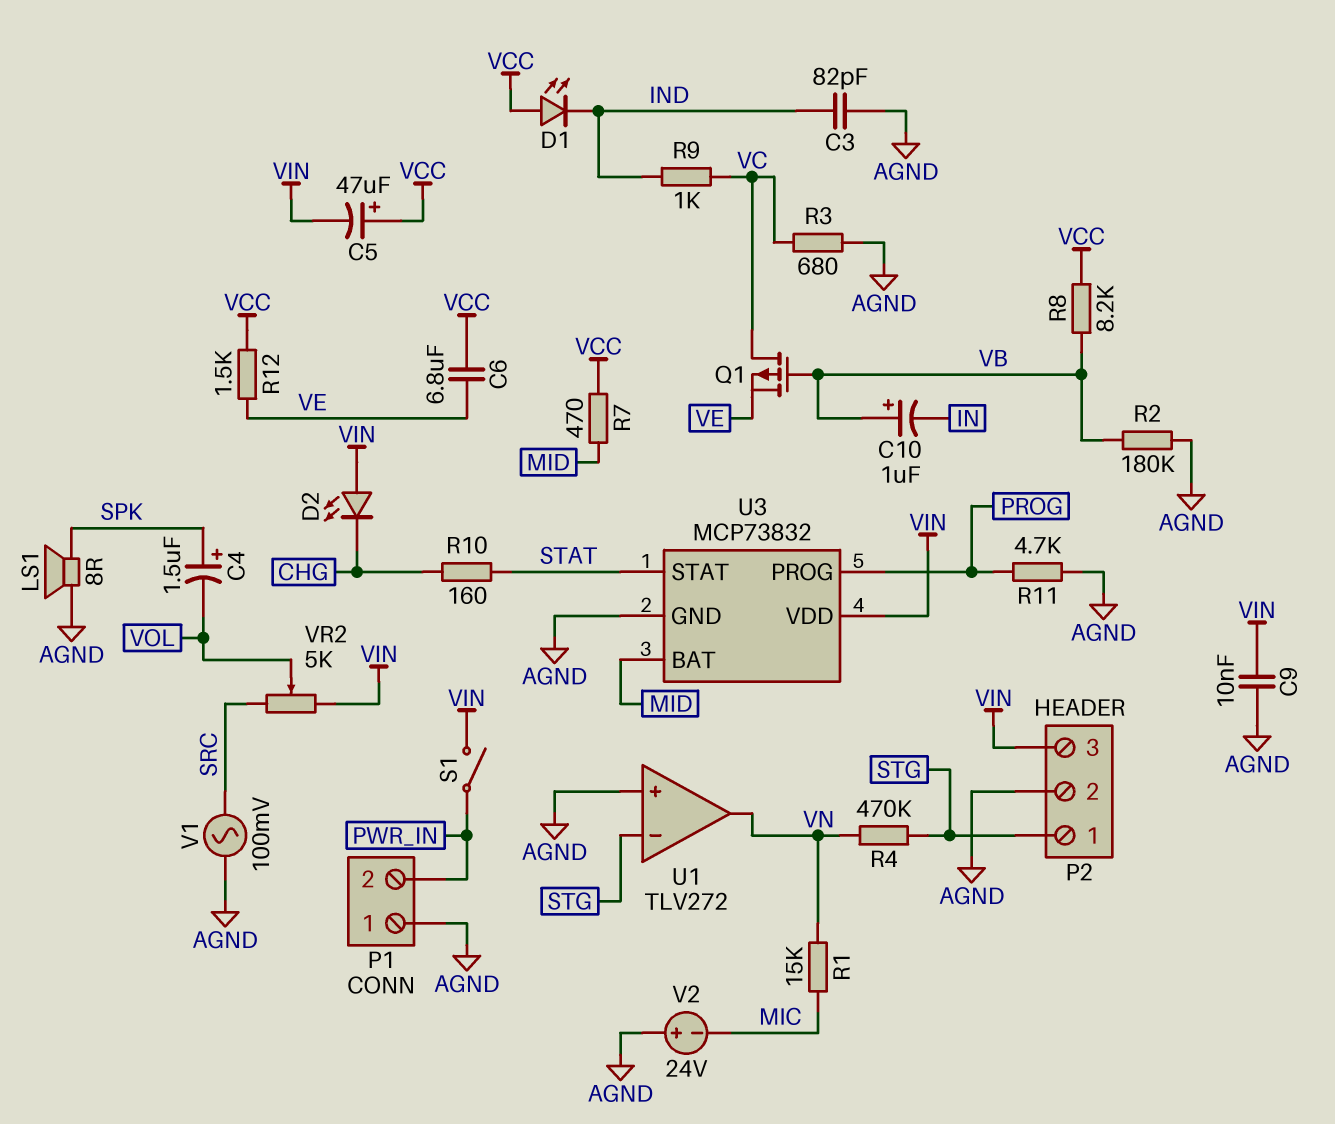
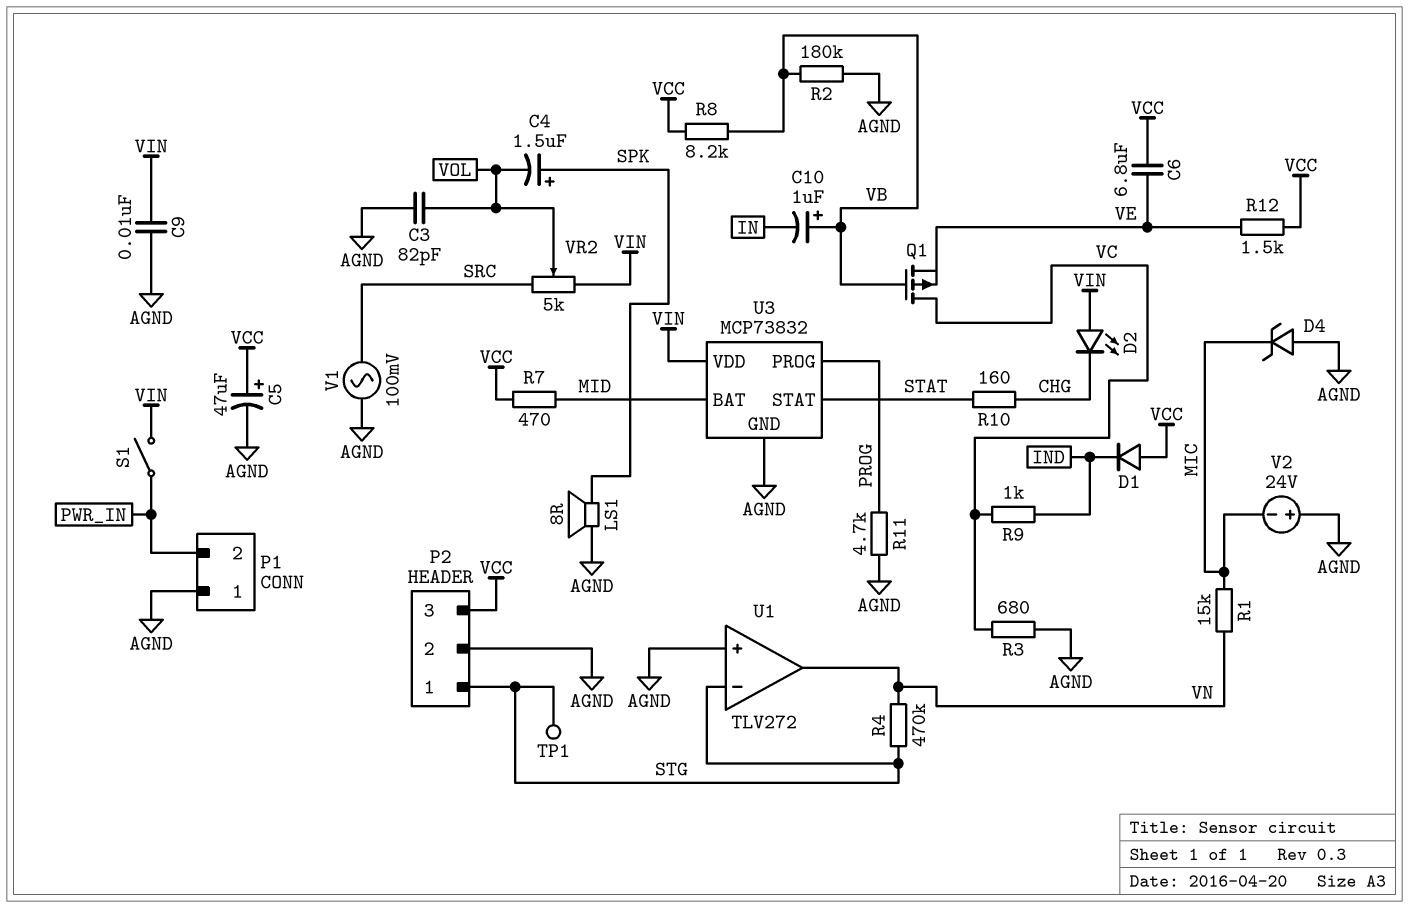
C3: 82pF (AGND, IND) -> 82pF (AGND, VOL)
C5: 47uF (plus VCC, minus VIN) -> 47uF (plus VCC, minus AGND)
D1: LED (A VCC, K IND) -> diode (A VCC, K IND)
D4: none -> zener (A AGND, K MIC)
P2 pin 3: VIN -> VCC
TP1: none -> test point (STG)

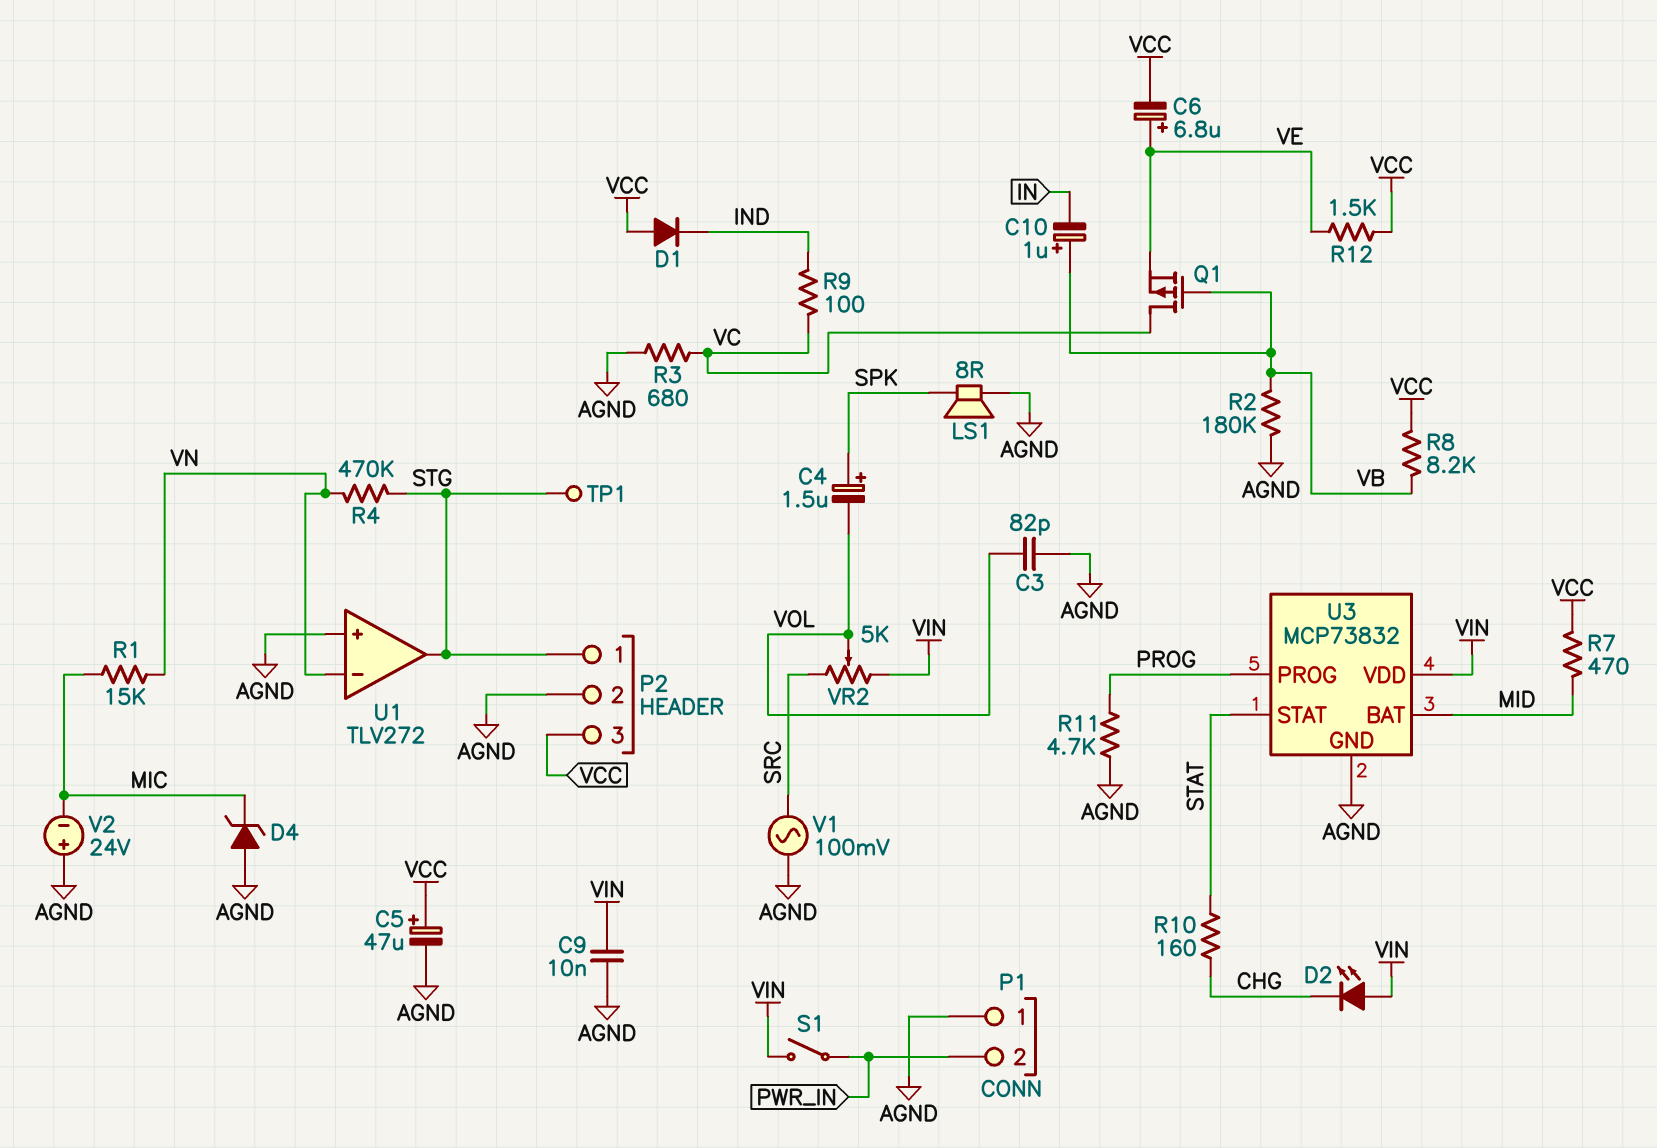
C6: 6.8uF (VCC, VE) -> 6.8uF (plus VE, minus VCC)
R9: 1k (IND, VC) -> 100 (IND, VC)
U1 pin in-: STG -> VN
U1 pin out: VN -> STG

